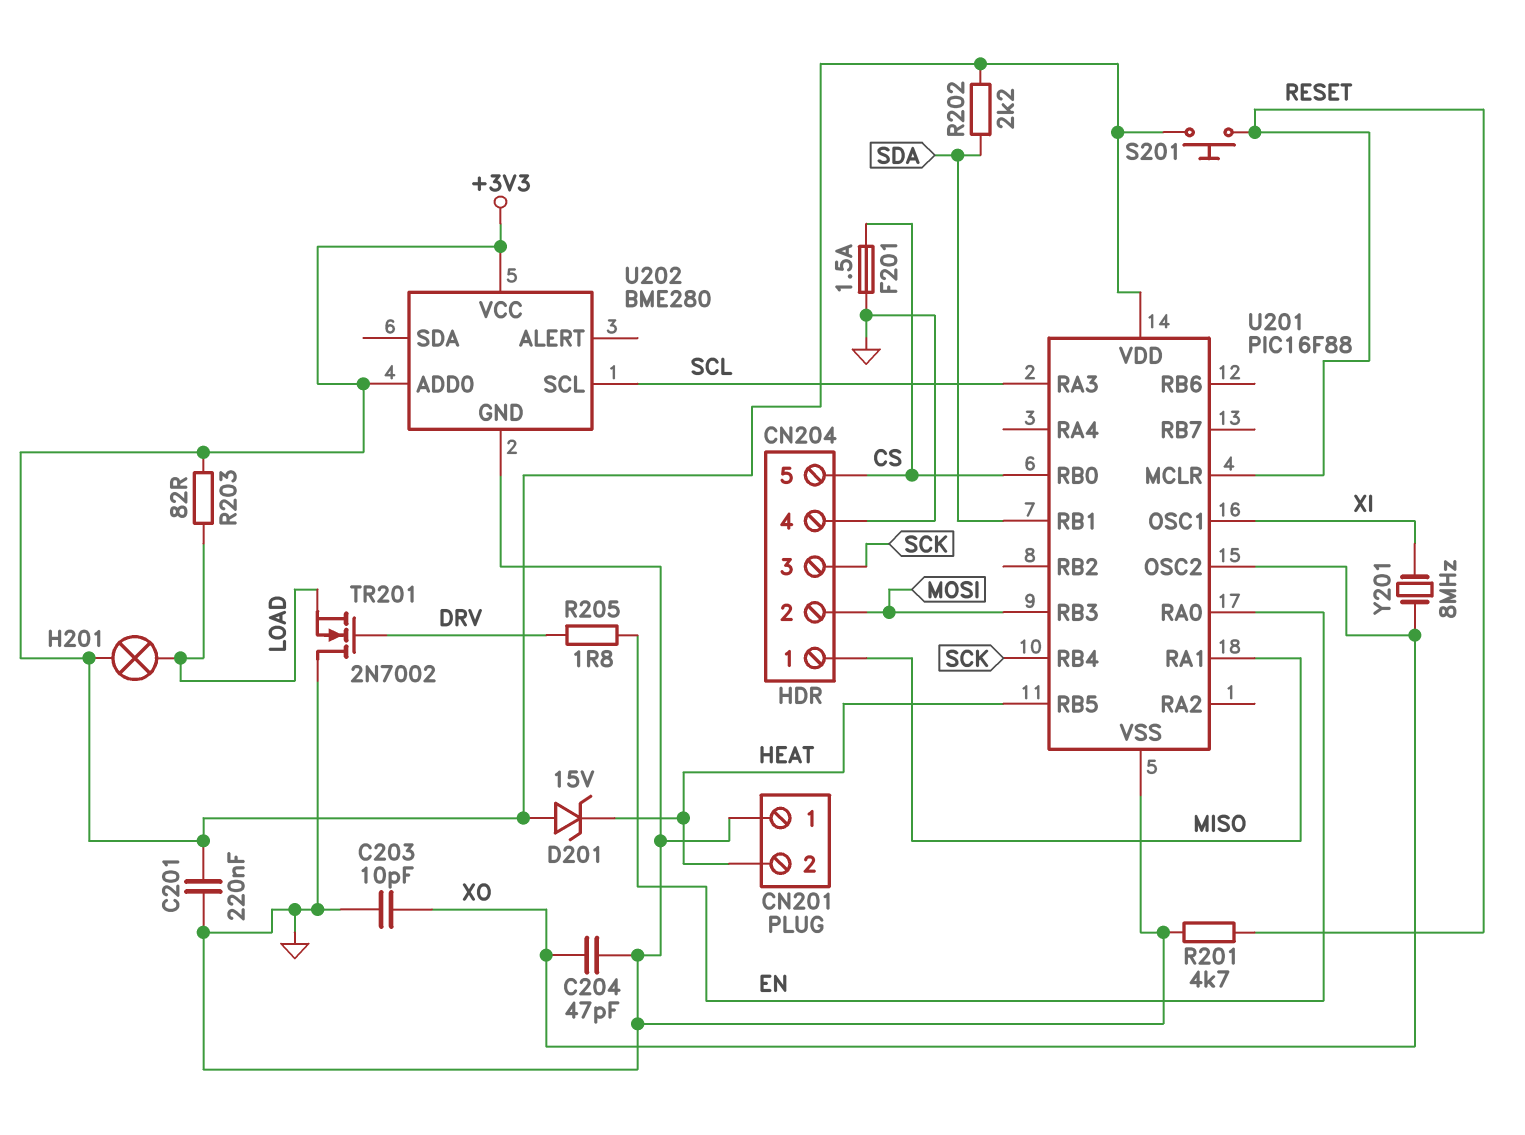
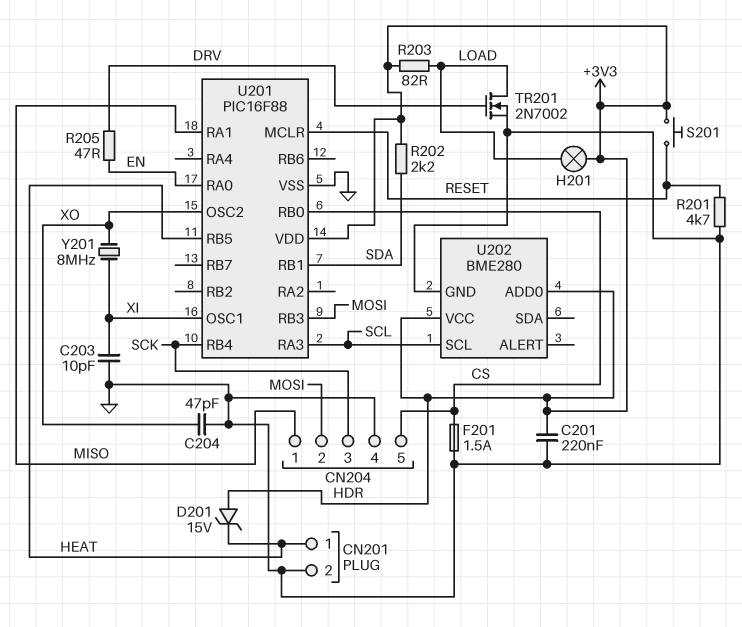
C203: 10pF (GND, XO) -> 10pF (GND, XI)
CN201 pin 1: GND -> HEAT
CN201 pin 2: HEAT -> GND
R205: 1.8 (DRV, EN) -> 47 (DRV, EN)
TR201: NMOS 2N7002 (G DRV, D GND, S LOAD) -> NMOS 2N7002 (G DRV, D LOAD, S GND)

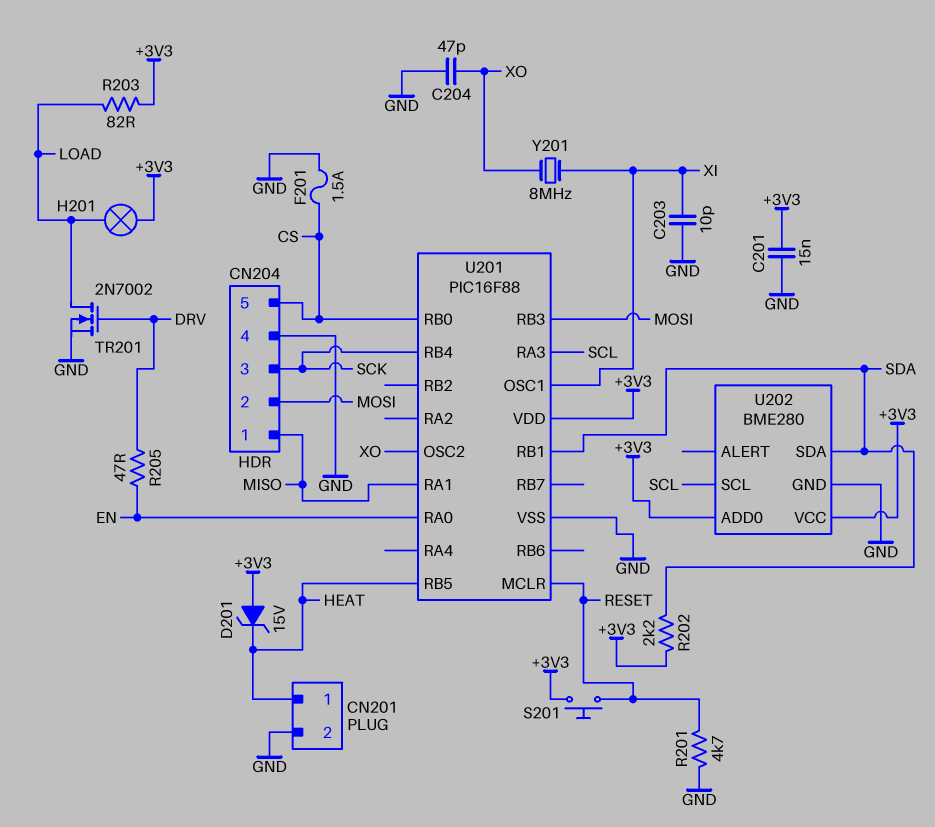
C201: 220nF (+3V3, GND) -> 15nF (+3V3, GND)
U202 pin SDA: none -> SDA

